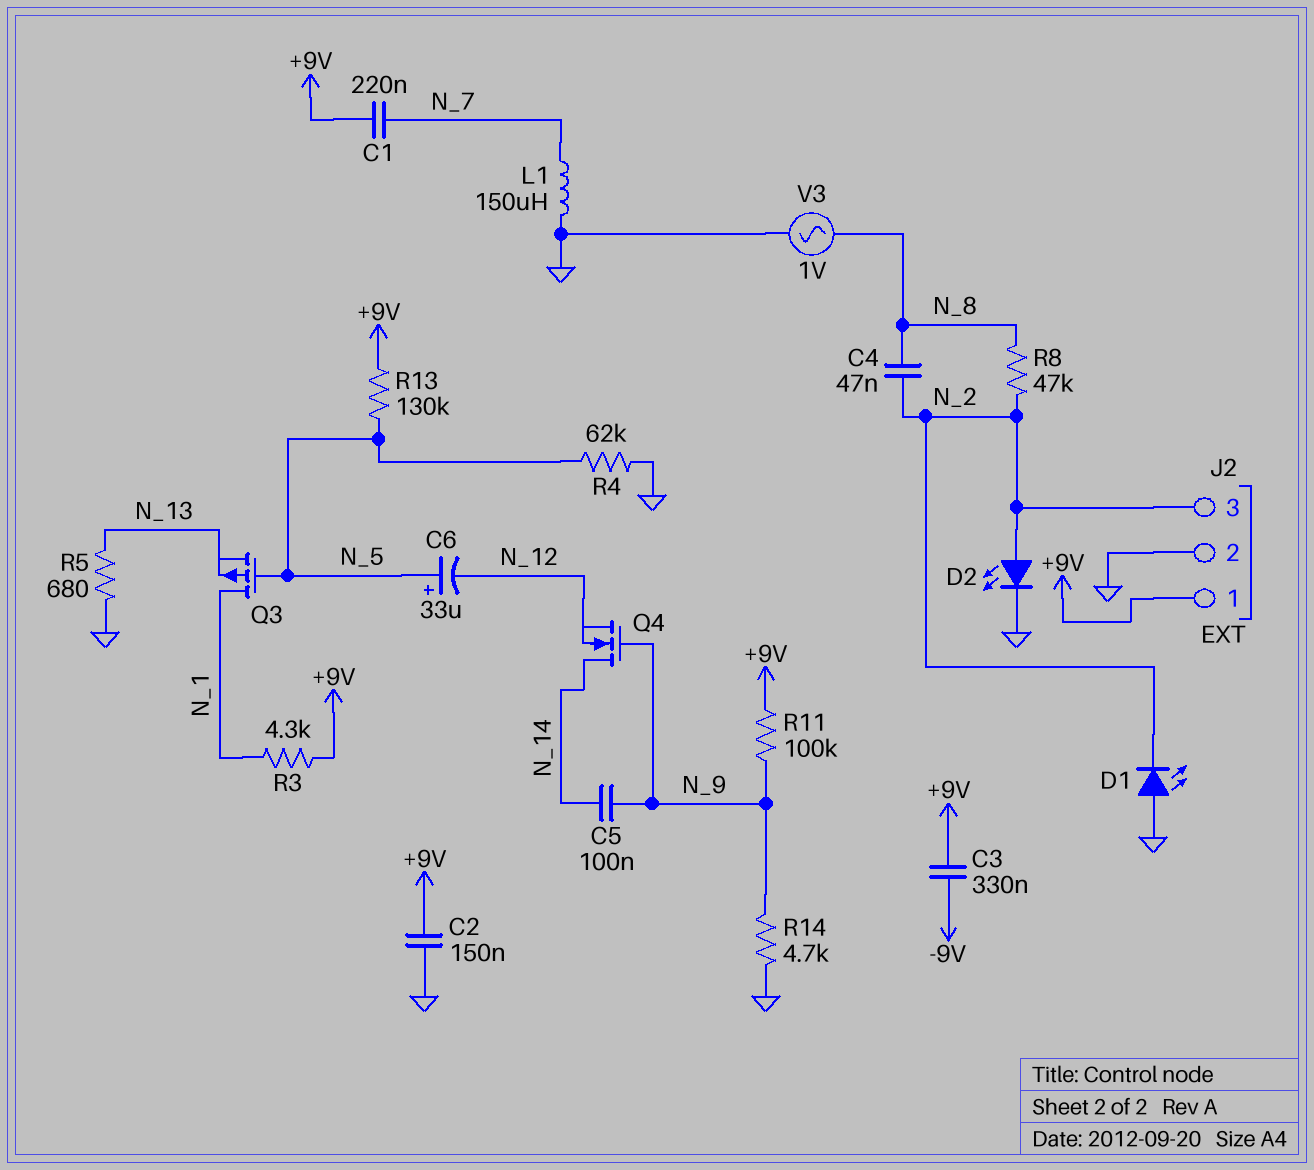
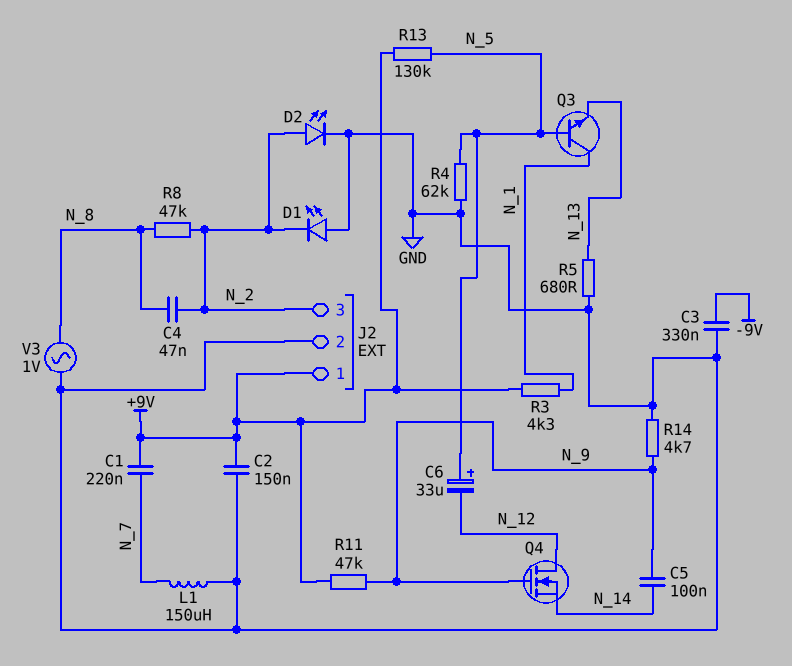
C3: 330nF (+9V, -9V) -> 330nF (-9V, GND)
Q3: PMOS (G N_5, D N_1, S N_13) -> NPN (B N_5, C N_1, E N_13)
Q4: NMOS (G N_9, D N_14, S N_12) -> NMOS (G N_9, D N_12, S N_14)
R11: 100k (+9V, N_9) -> 47k (+9V, N_9)

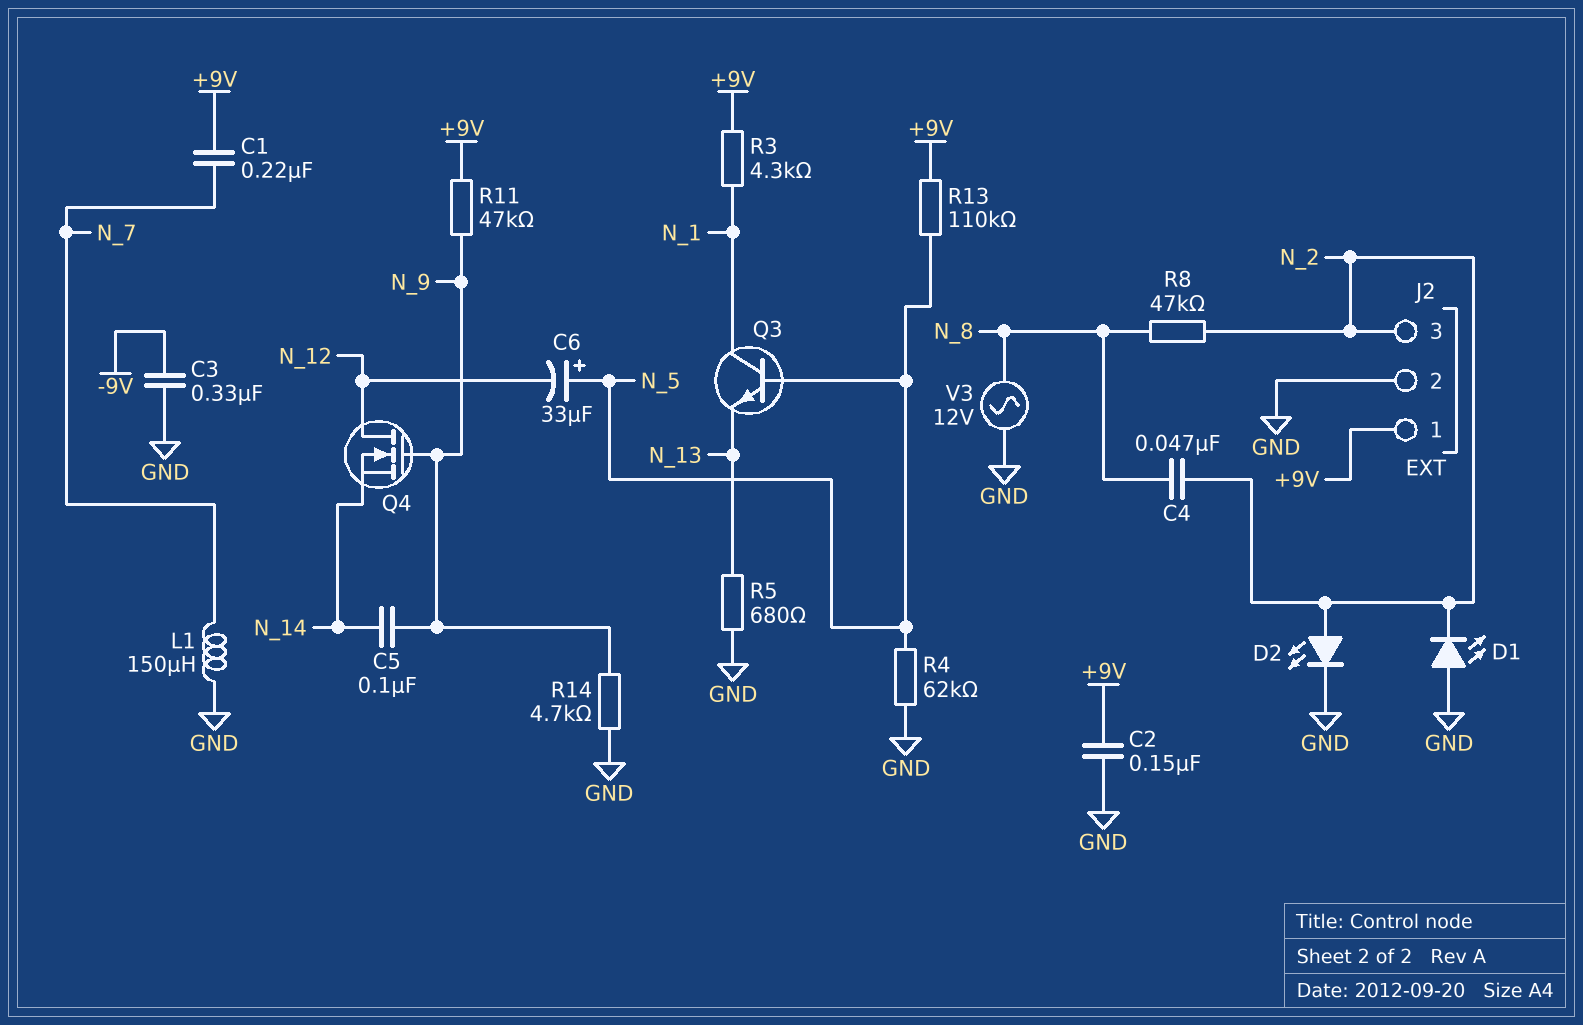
R13: 130k (+9V, N_5) -> 110k (+9V, N_5)
V3: AC 1V (GND, N_8) -> AC 12V (GND, N_8)

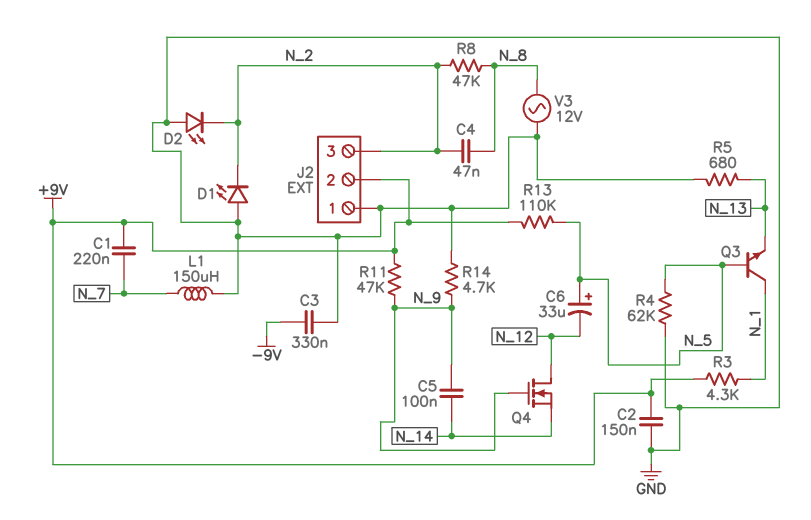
D2: LED (A N_2, K GND) -> LED (A GND, K N_2)
J2 pin 1: +9V -> GND
J2 pin 2: GND -> +9V

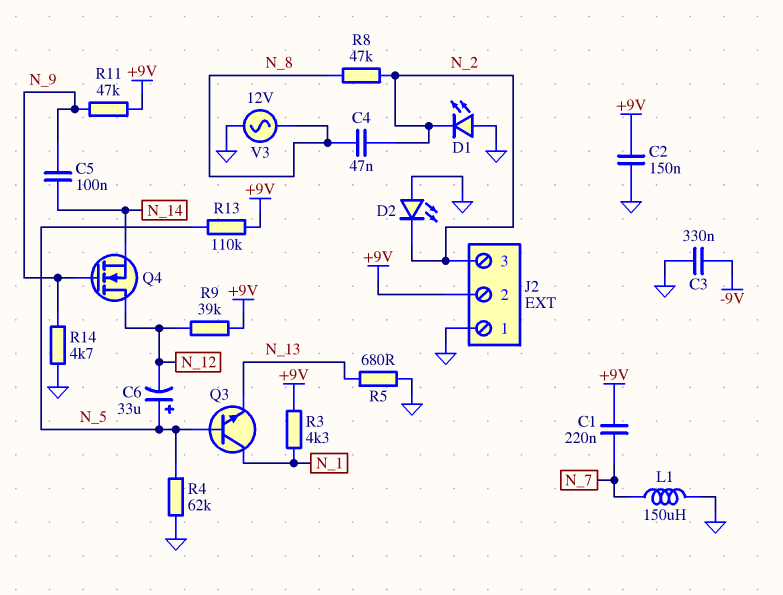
R9: none -> 39k (+9V, N_12)

